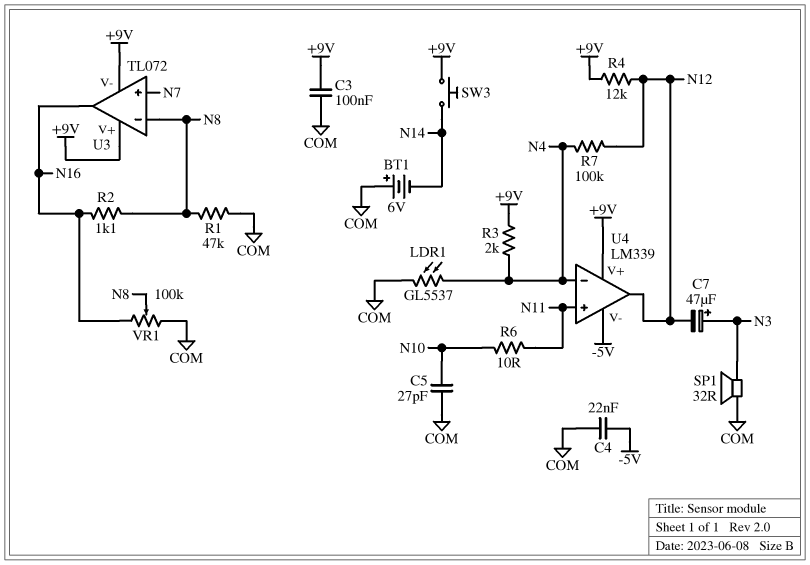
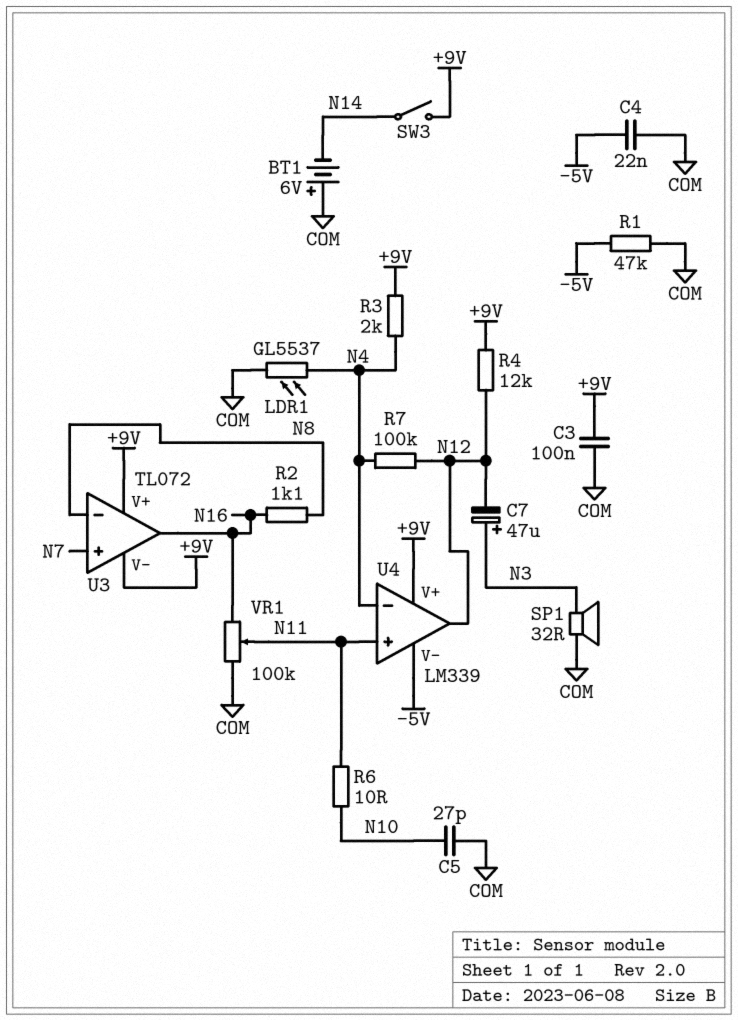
R1: 47k (COM, N8) -> 47k (-5V, COM)
SW3: button (+9V, N14) -> switch (+9V, N14)
VR1: 100k (COM, N16, wiper N8) -> 100k (COM, N16, wiper N11)

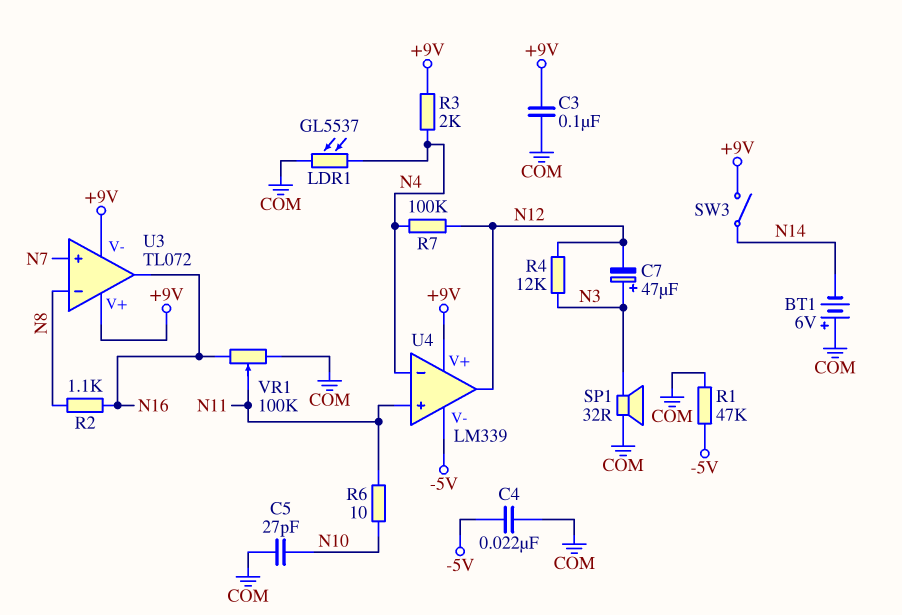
R4: 12k (+9V, N12) -> 12k (N3, N12)

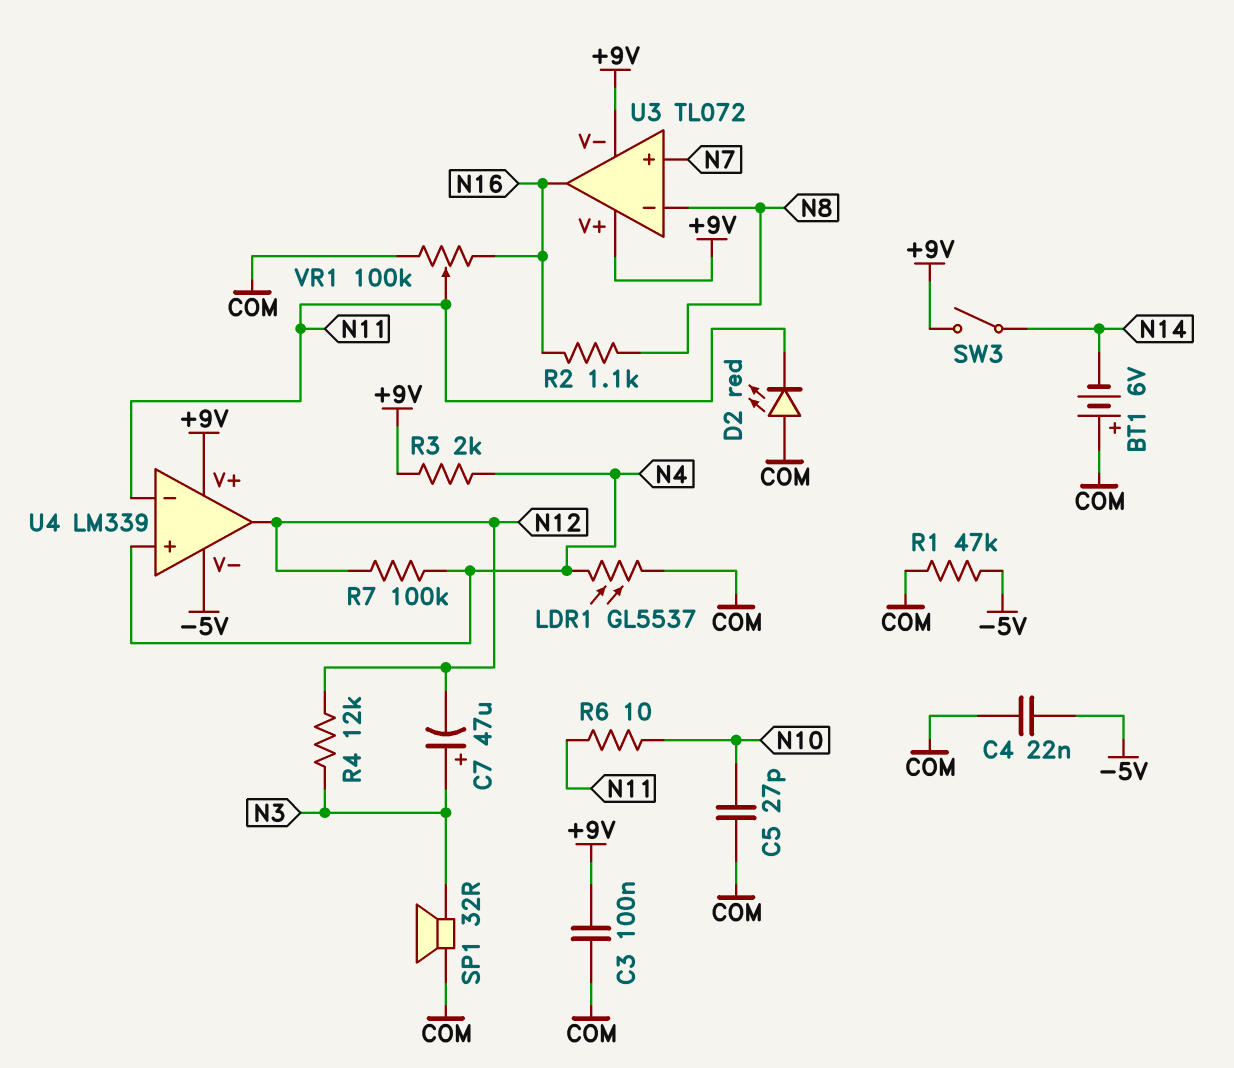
D2: none -> LED red (A COM, K N11)
U4 pin in+: N11 -> N4
U4 pin in-: N4 -> N11

